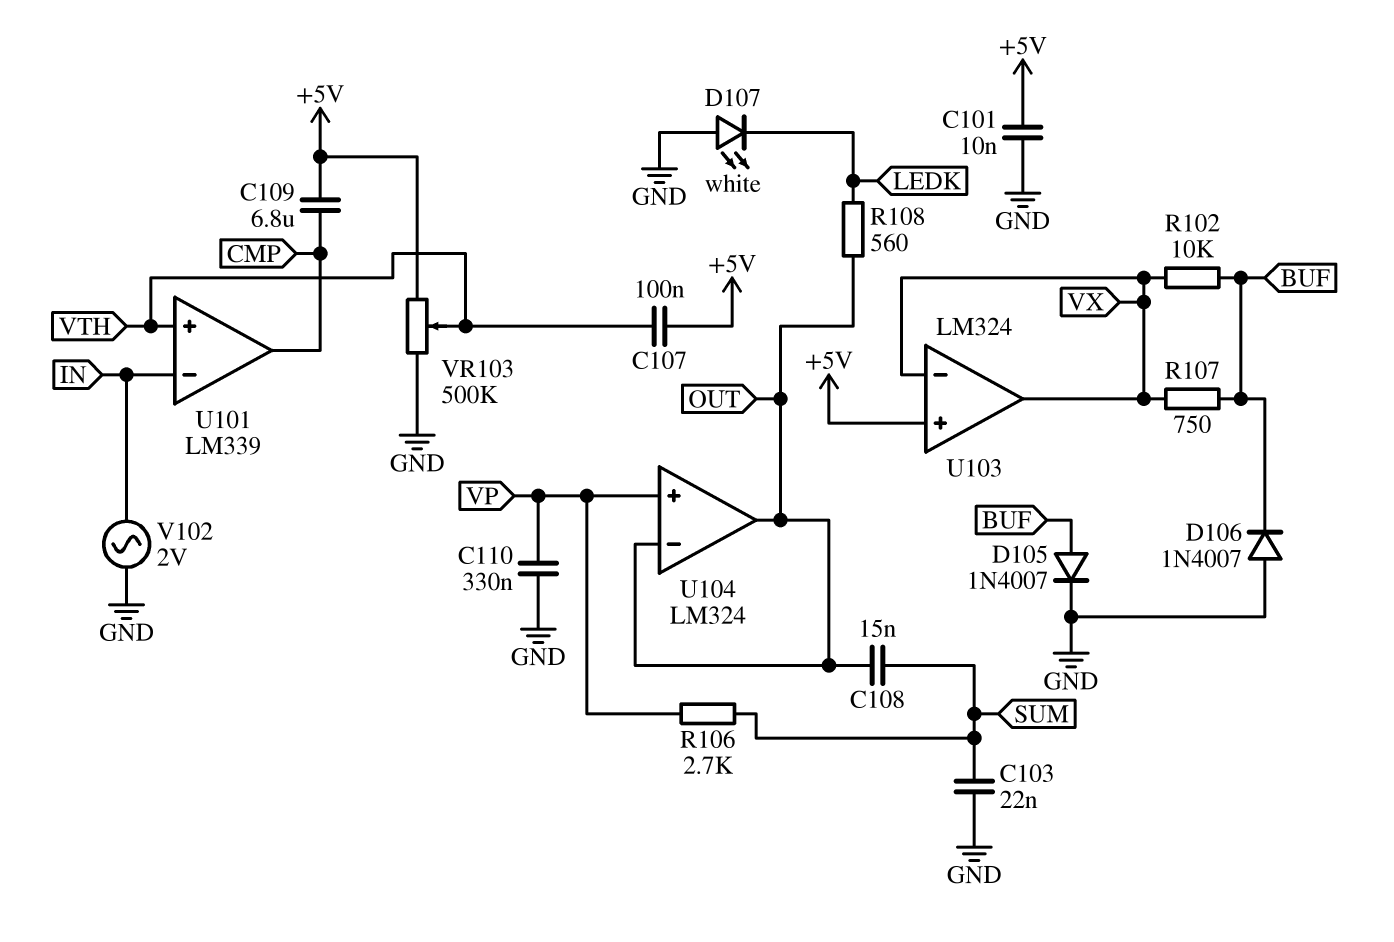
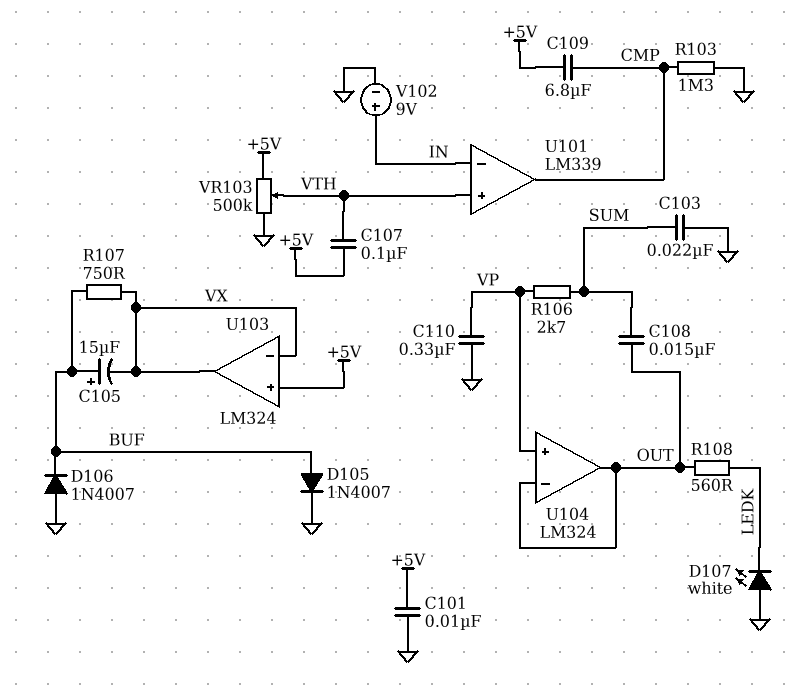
C105: none -> 15uF (plus BUF, minus VX)
R102: 10k (BUF, VX) -> none
R103: none -> 1.3M (CMP, GND)
V102: AC 2V (GND, IN) -> 9V (plus IN, minus GND)

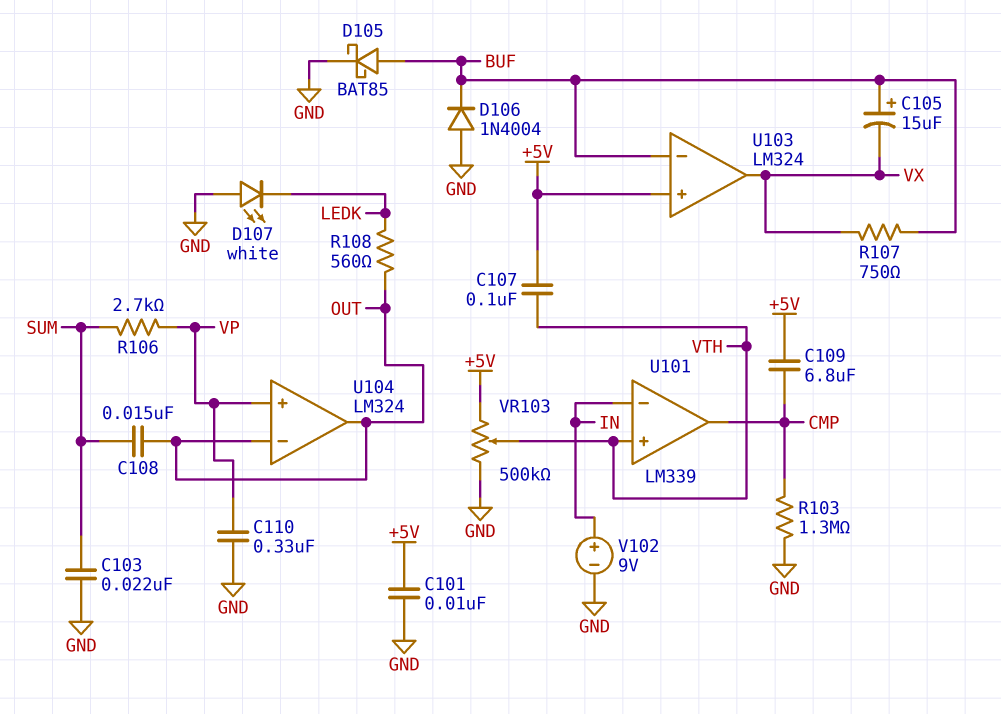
D105: diode 1N4007 (A BUF, K GND) -> schottky BAT85 (A BUF, K GND)
D106: diode 1N4007 (A GND, K BUF) -> diode 1N4004 (A GND, K BUF)
U103 pin in-: VX -> BUF

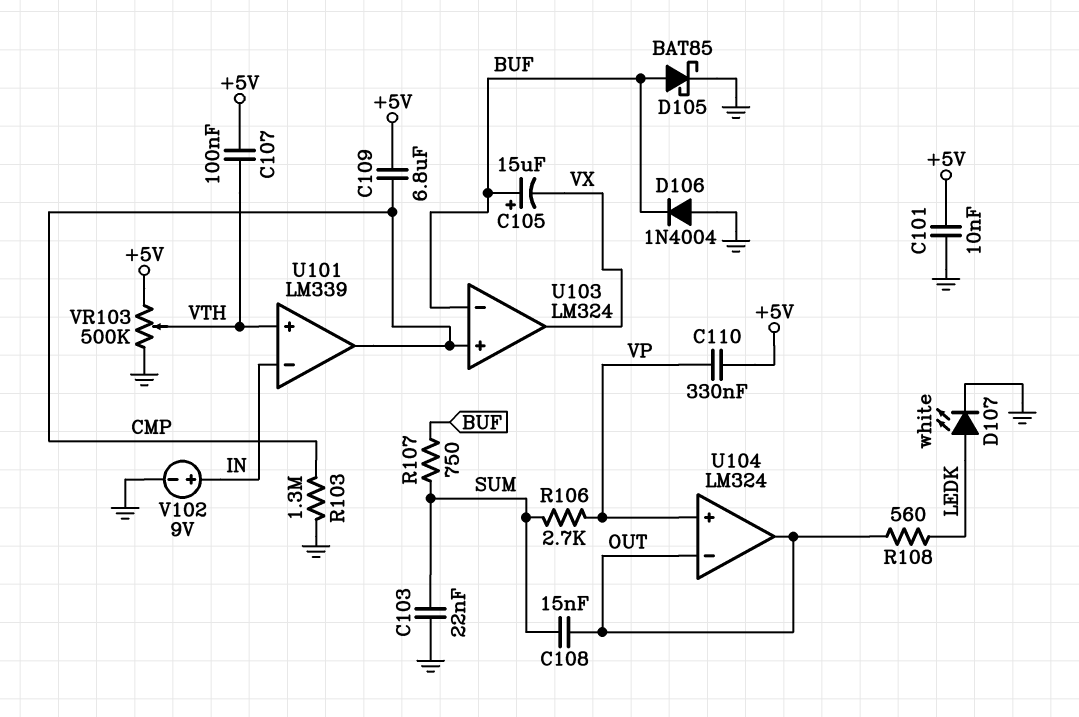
C110: 330nF (GND, VP) -> 330nF (+5V, VP)
D107: LED white (A GND, K LEDK) -> LED white (A LEDK, K GND)
R107: 750 (BUF, VX) -> 750 (BUF, SUM)
U103 pin in+: +5V -> CMP

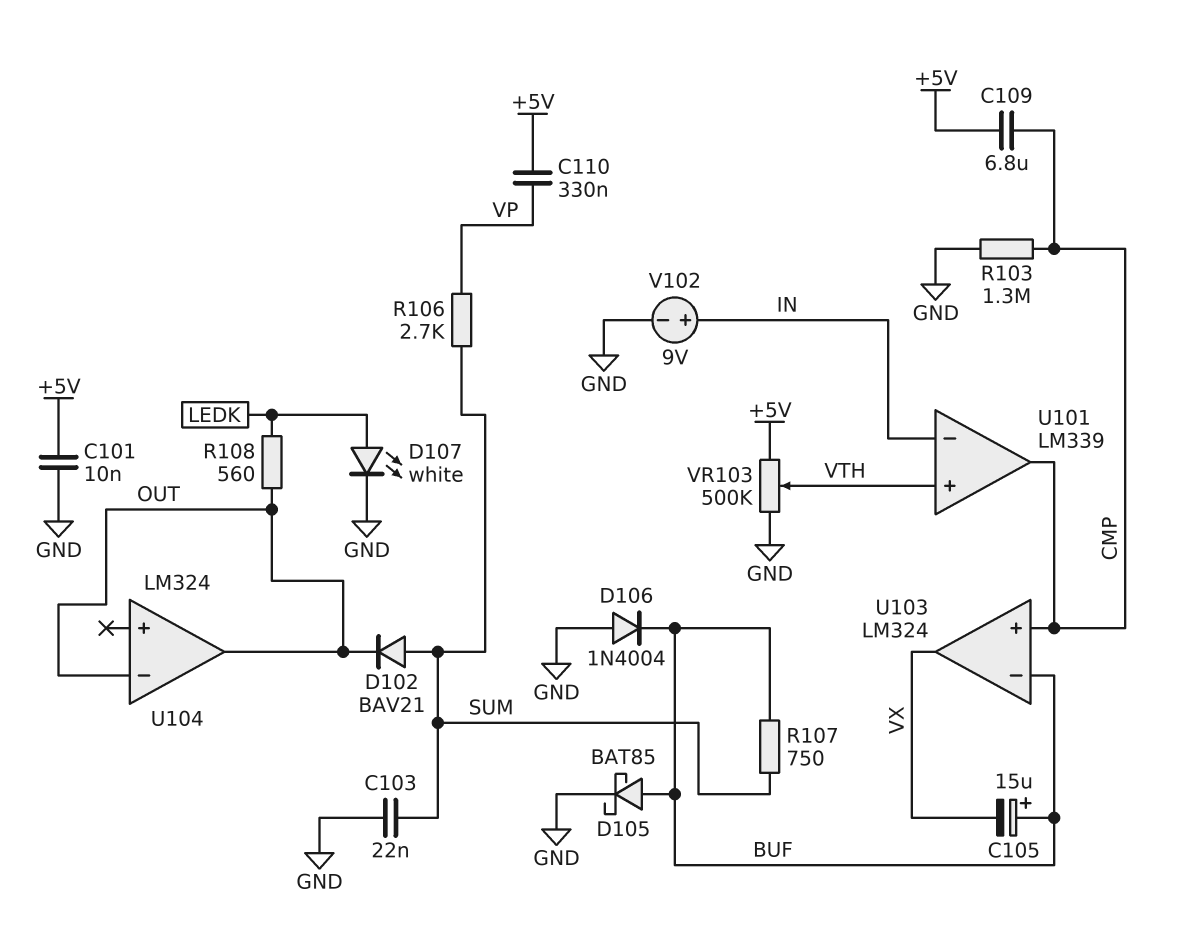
C107: 100nF (+5V, VTH) -> none
C108: 15nF (OUT, SUM) -> none
D102: none -> diode BAV21 (A SUM, K OUT)
U104 pin in+: VP -> none

